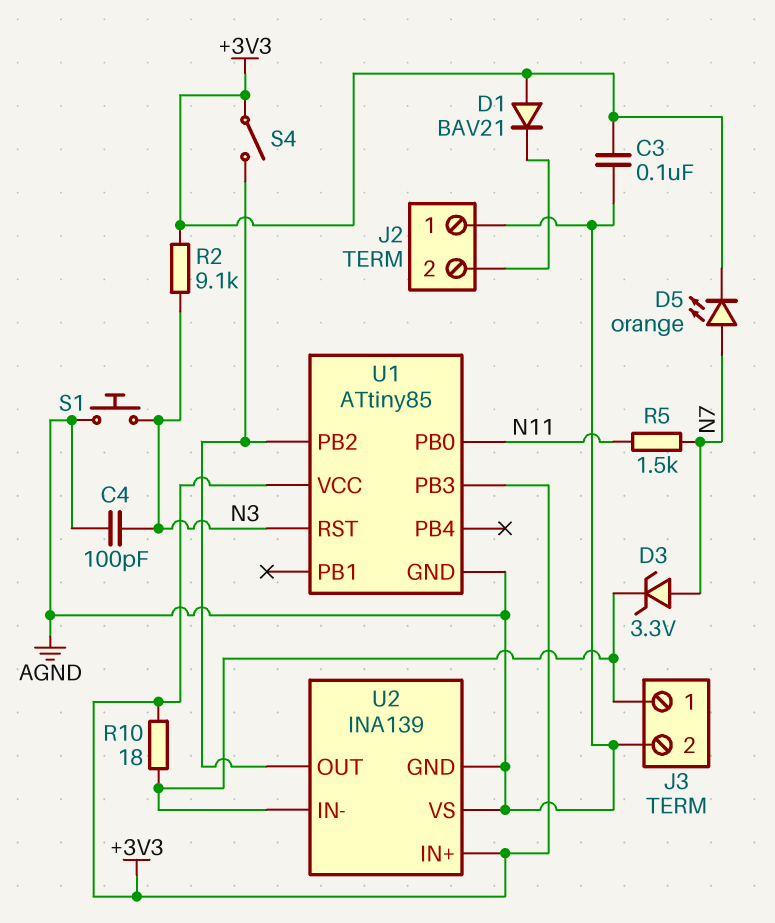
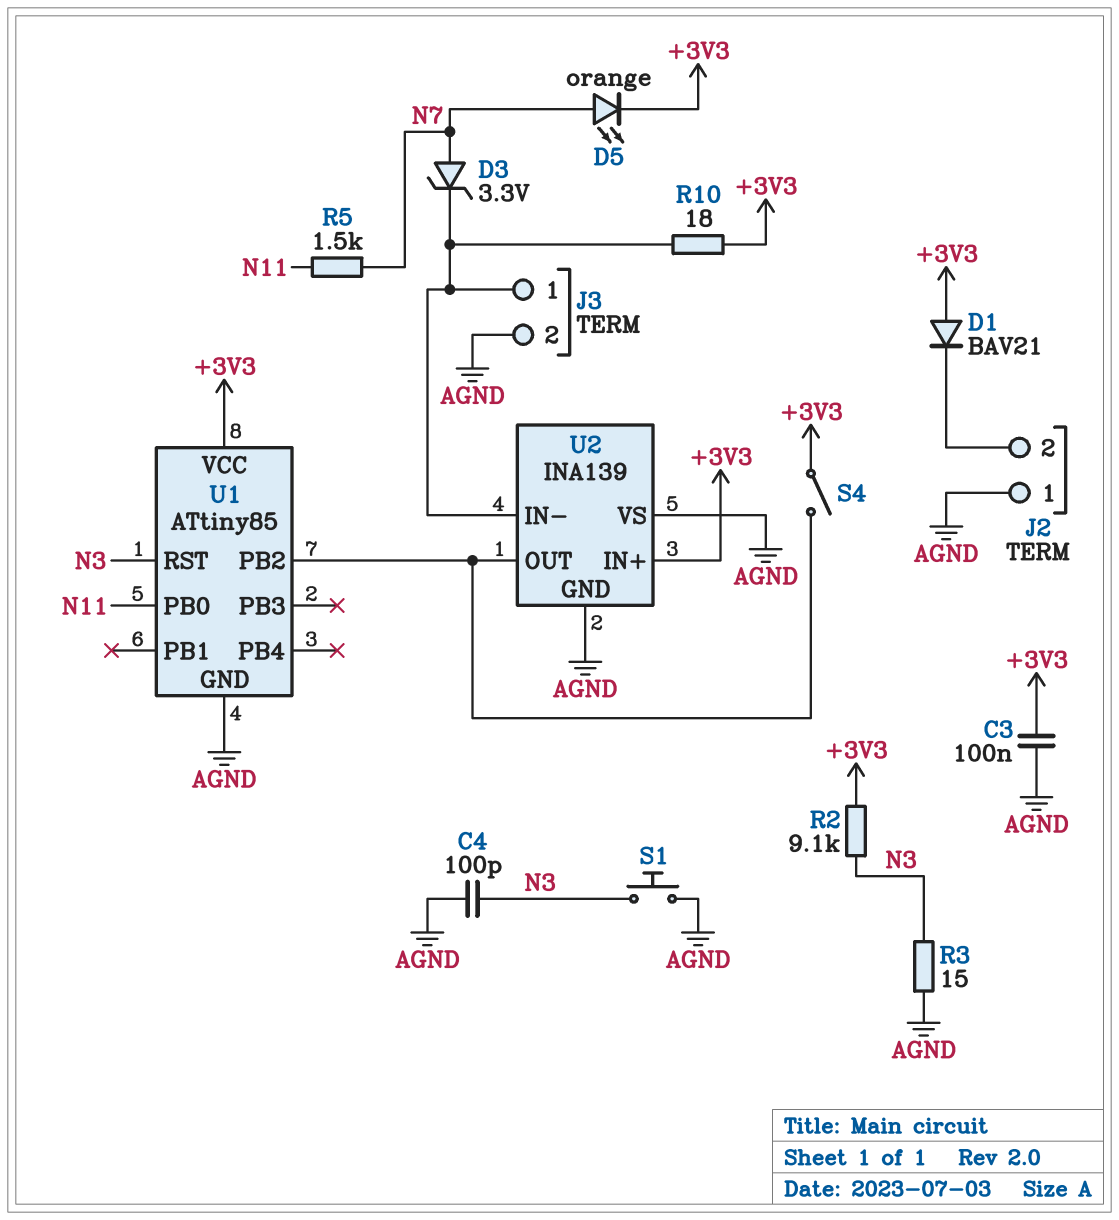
R3: none -> 15 (AGND, N3)
U1 pin PB3: +3V3 -> none

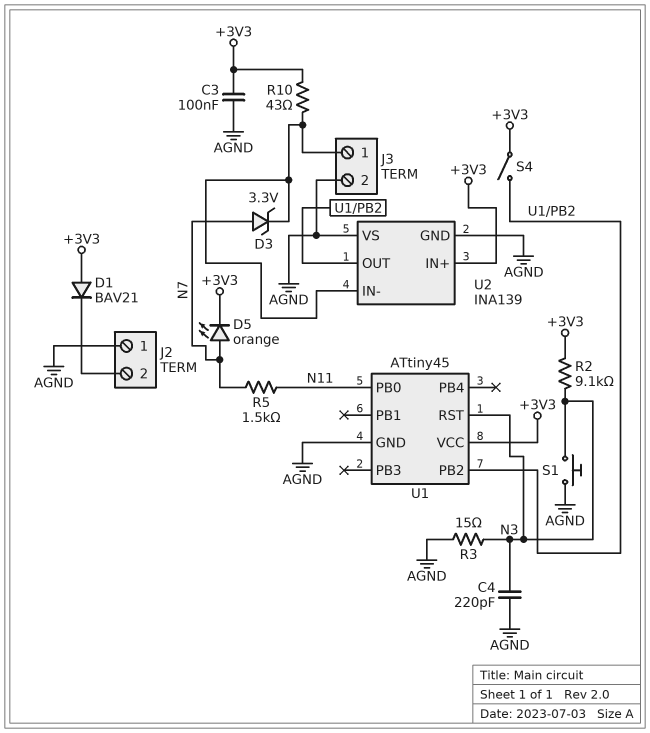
C4: 100pF (AGND, N3) -> 220pF (AGND, N3)
R10: 18 (+3V3, J3/1) -> 43 (+3V3, J3/1)
U1: ATtiny85 -> ATtiny45

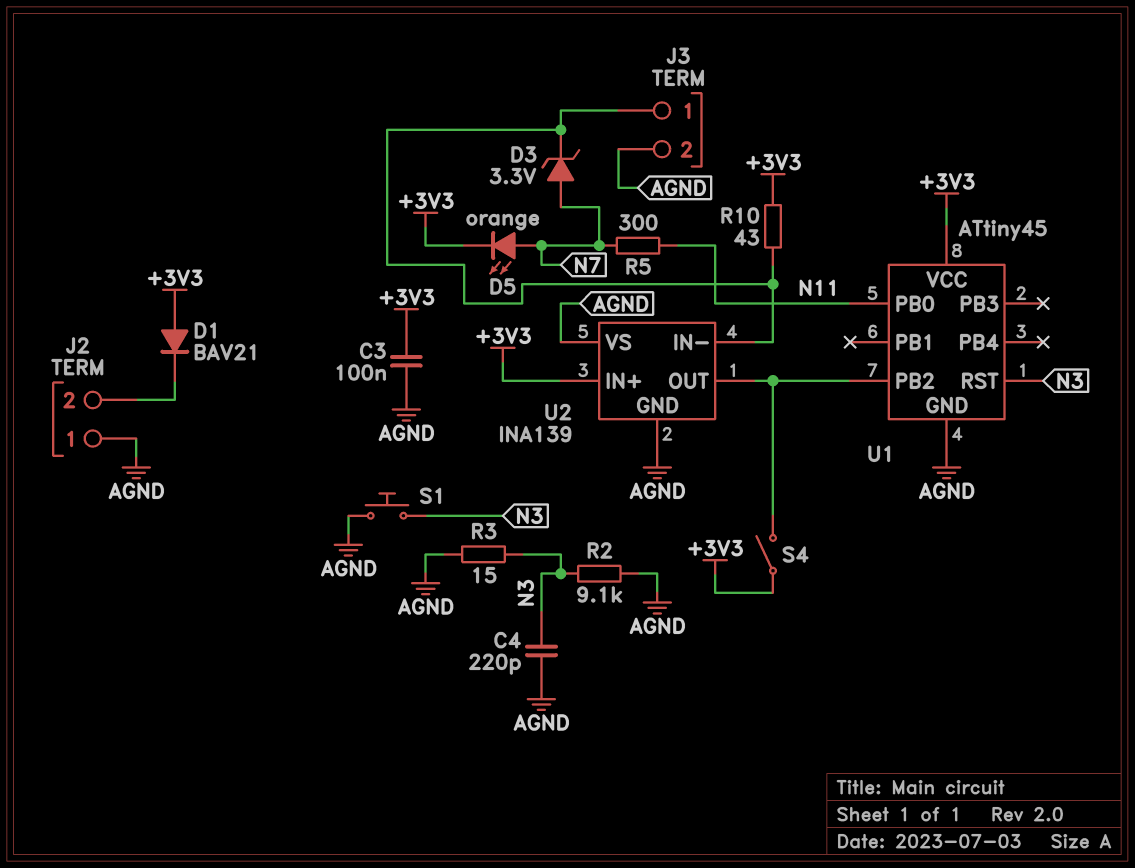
R2: 9.1k (+3V3, N3) -> 9.1k (AGND, N3)
R5: 1.5k (N7, N11) -> 300 (N7, N11)

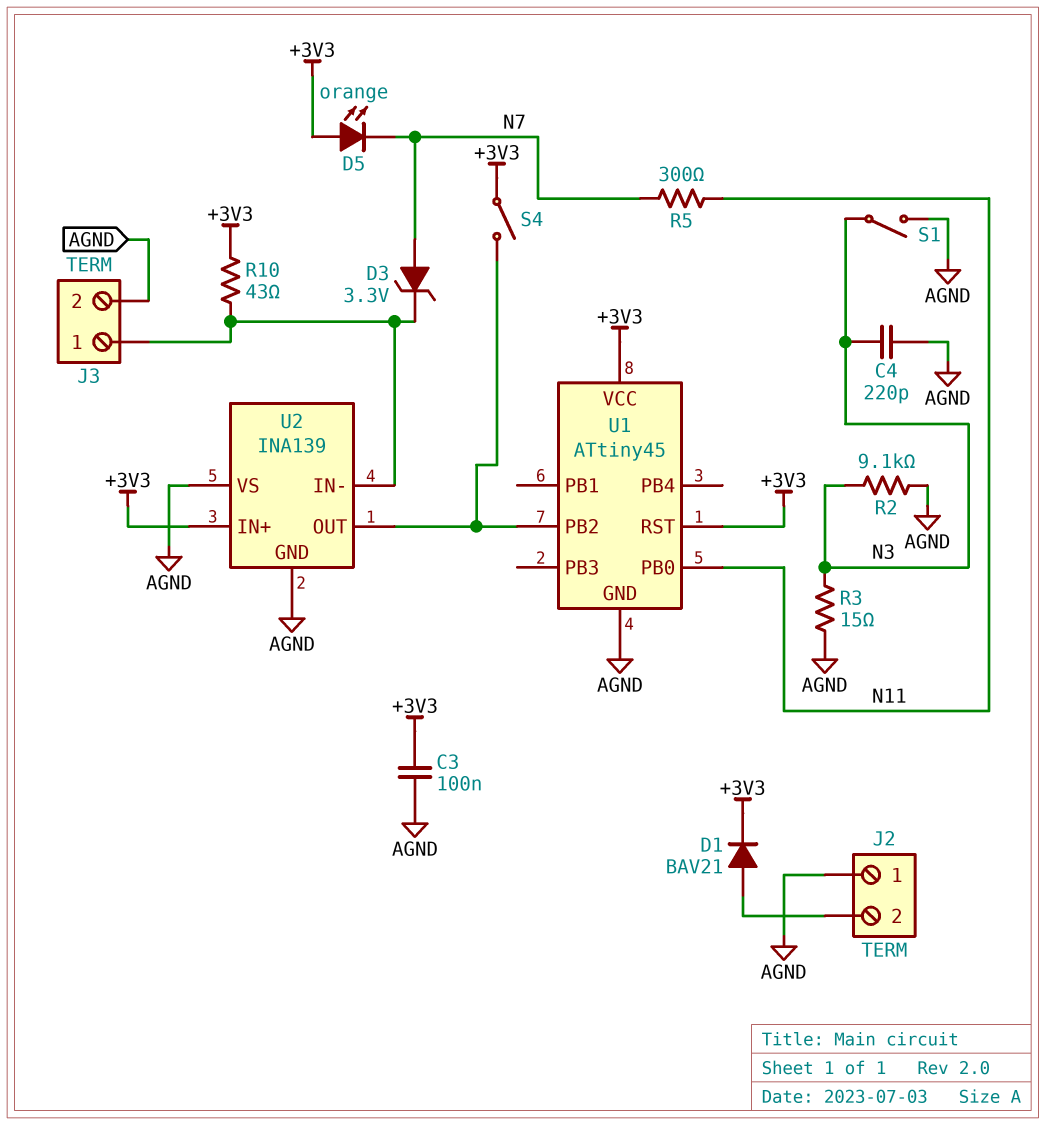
D1: diode BAV21 (A +3V3, K J2/2) -> diode BAV21 (A J2/2, K +3V3)
D5: LED orange (A N7, K +3V3) -> LED orange (A +3V3, K N7)
S1: button (AGND, N3) -> switch (AGND, N3)
U1 pin RST: N3 -> +3V3

